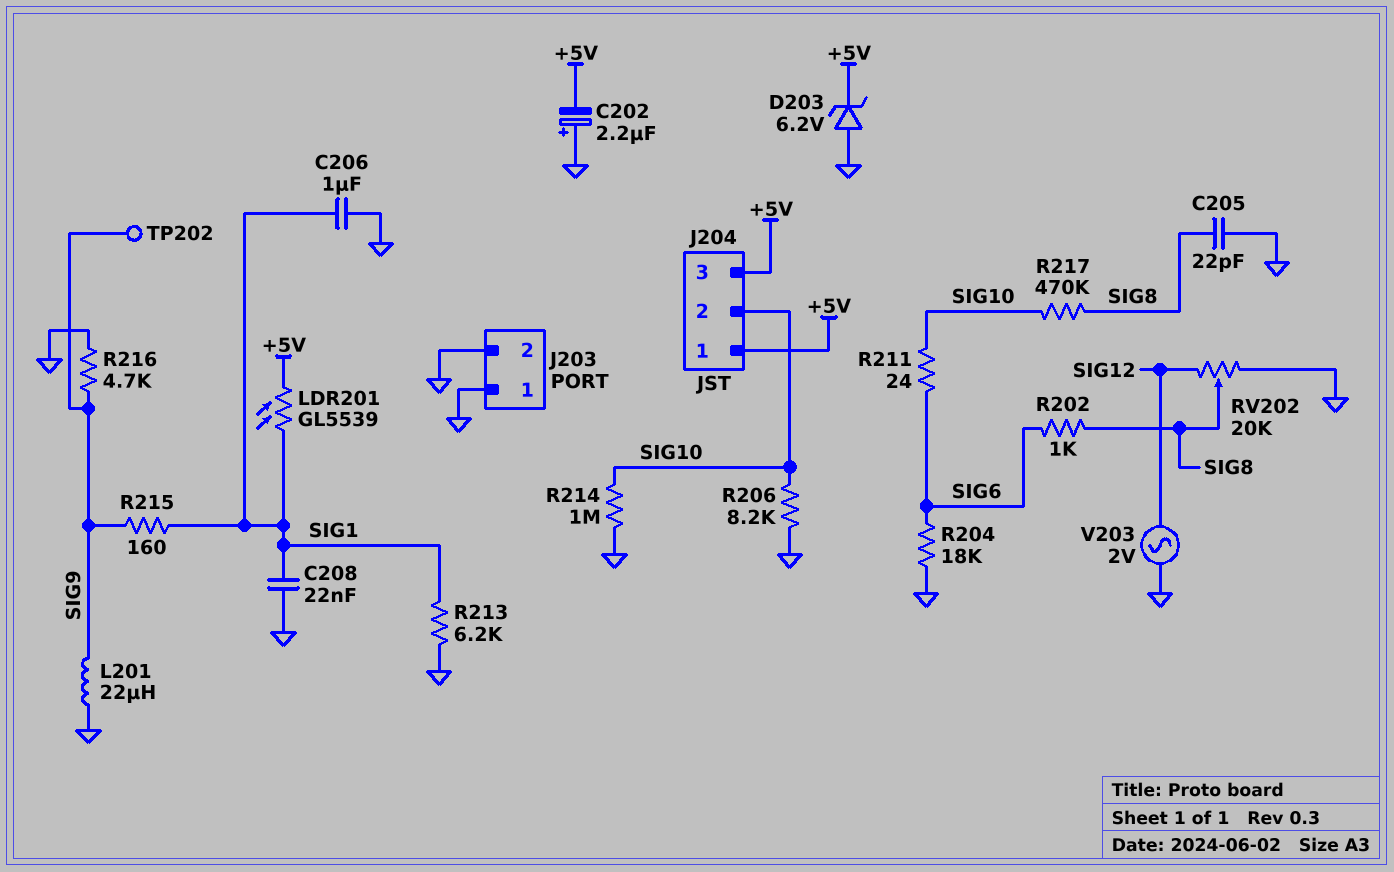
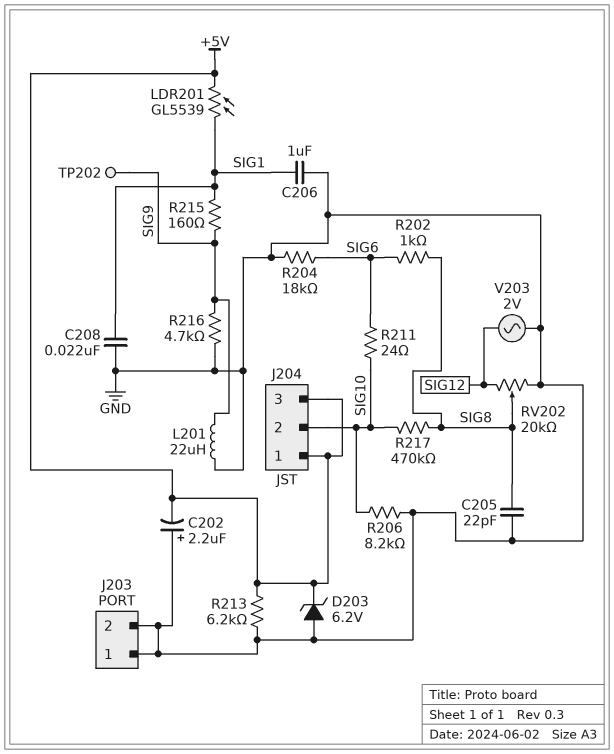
R213: 6.2k (GND, SIG1) -> 6.2k (+5V, GND)
R214: 1M (GND, SIG10) -> none

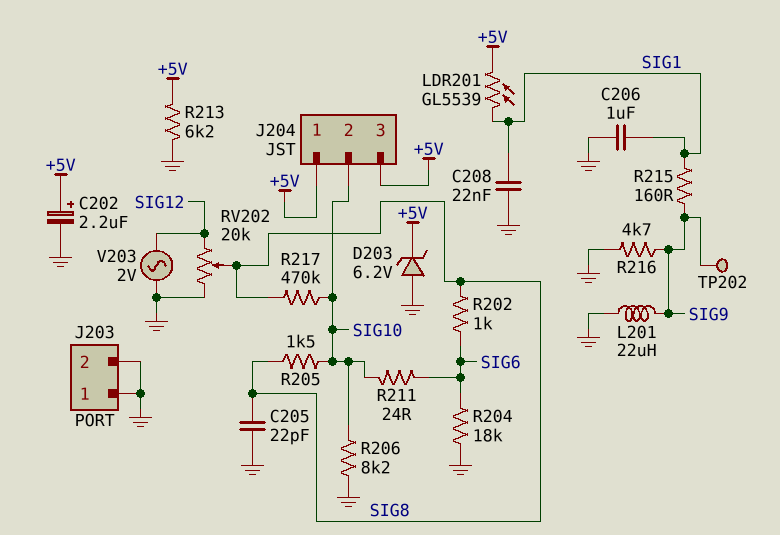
C202: 2.2uF (plus GND, minus +5V) -> 2.2uF (plus +5V, minus GND)
R205: none -> 1.5k (SIG8, SIG10)

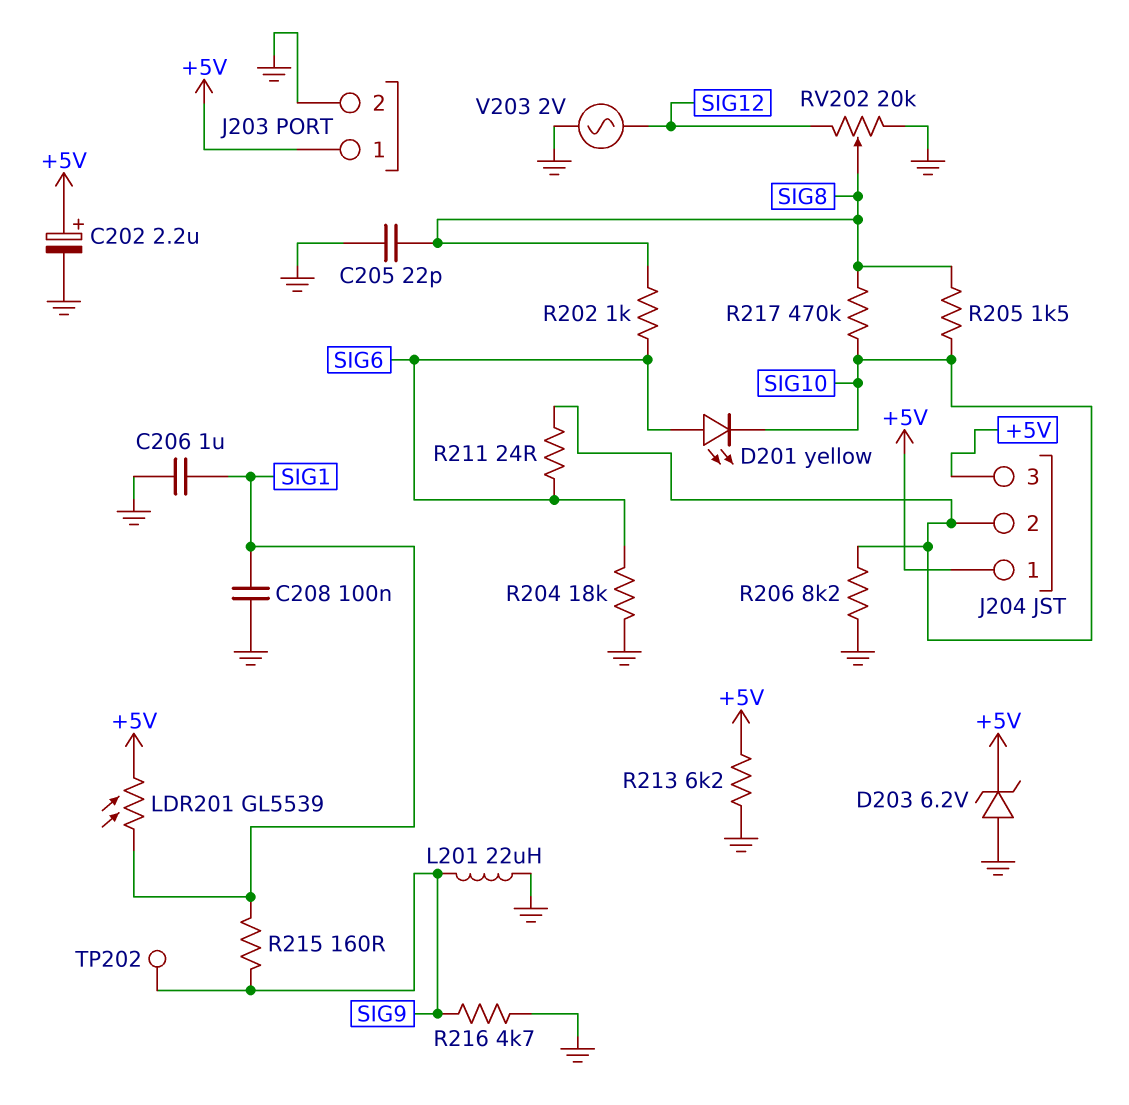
C208: 22nF (GND, SIG1) -> 100nF (GND, SIG1)
D201: none -> LED yellow (A SIG6, K SIG10)
J203 pin 1: GND -> +5V

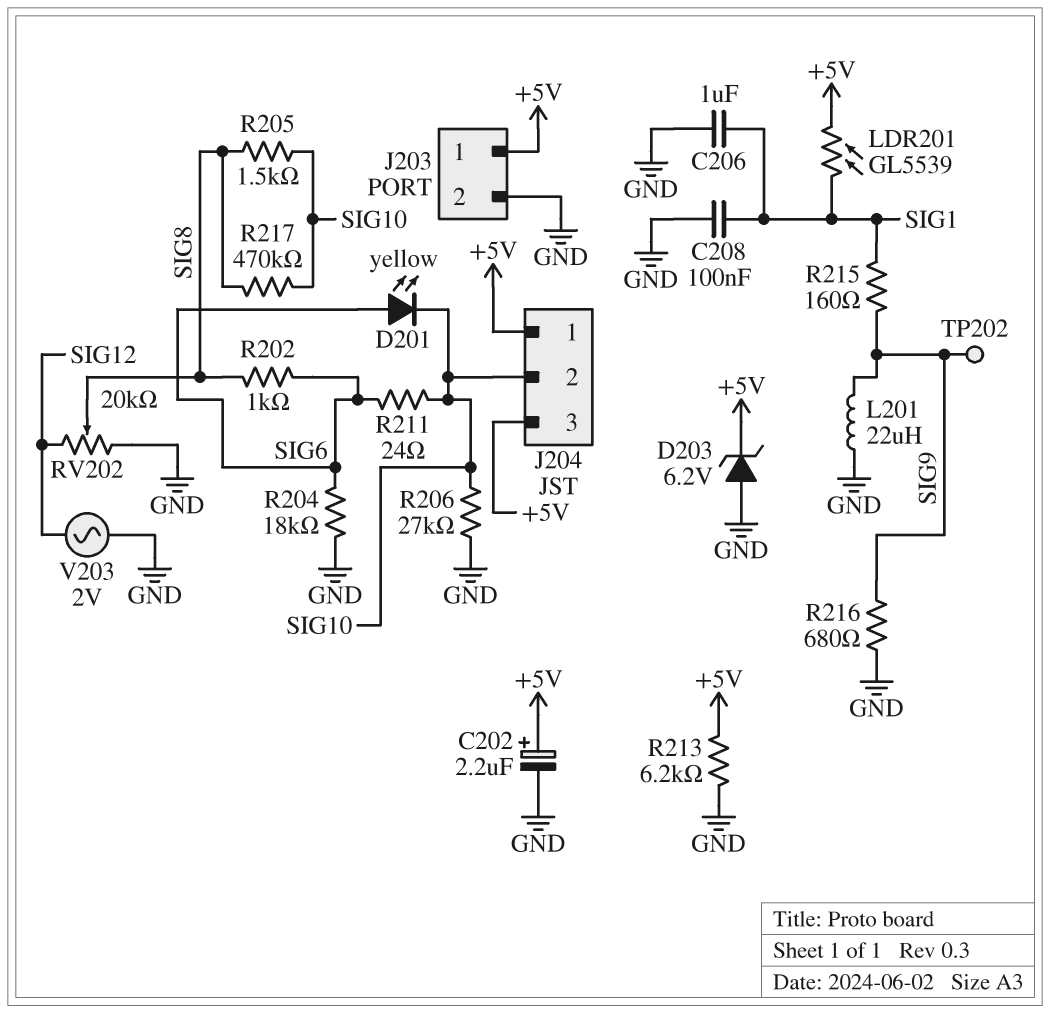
C205: 22pF (GND, SIG8) -> none
R206: 8.2k (GND, SIG10) -> 27k (GND, SIG10)
R216: 4.7k (GND, SIG9) -> 680 (GND, SIG9)

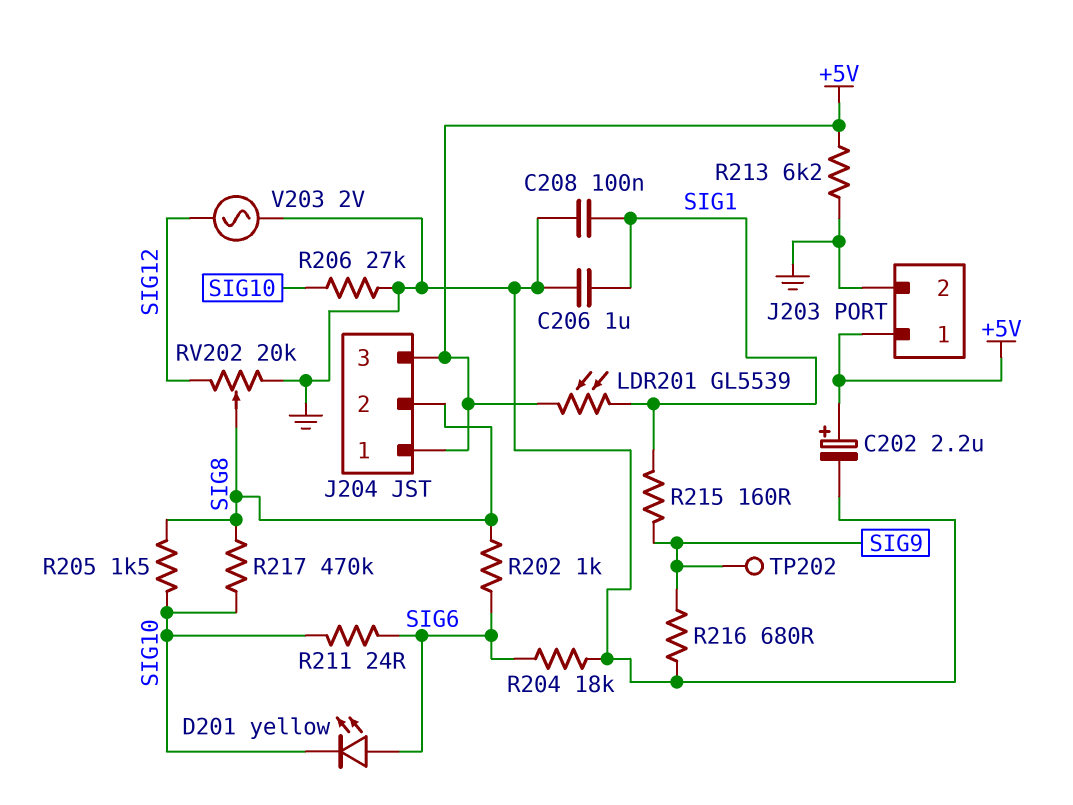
D203: zener 6.2V (A GND, K +5V) -> none
J204 pin 2: SIG10 -> SIG8
L201: 22uH (GND, SIG9) -> none

